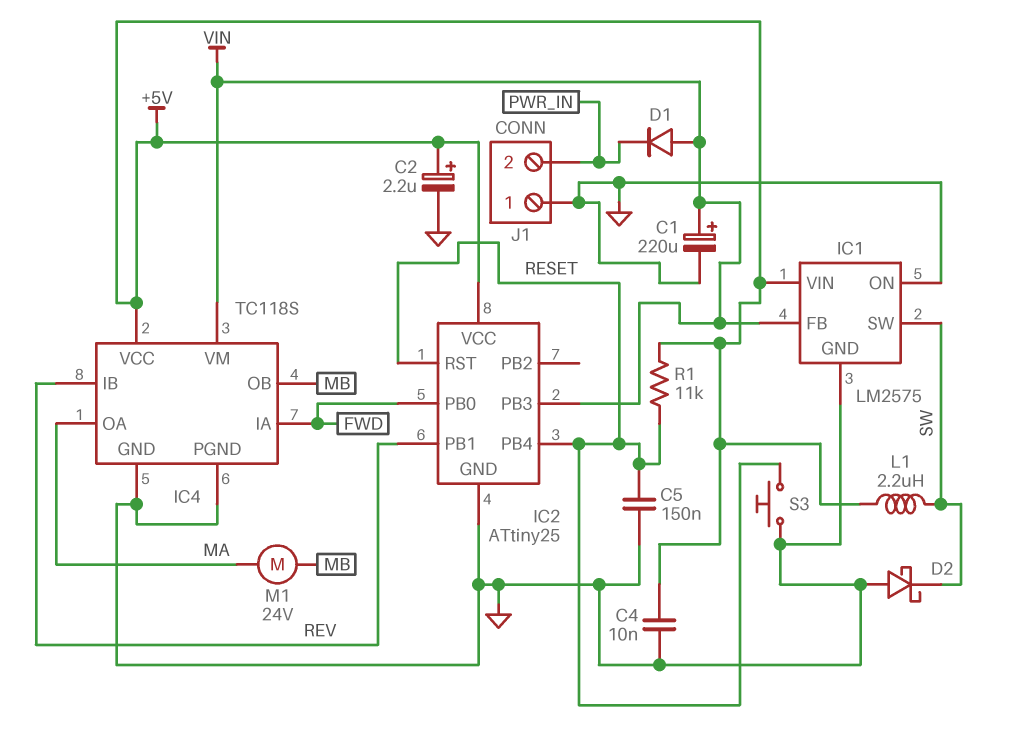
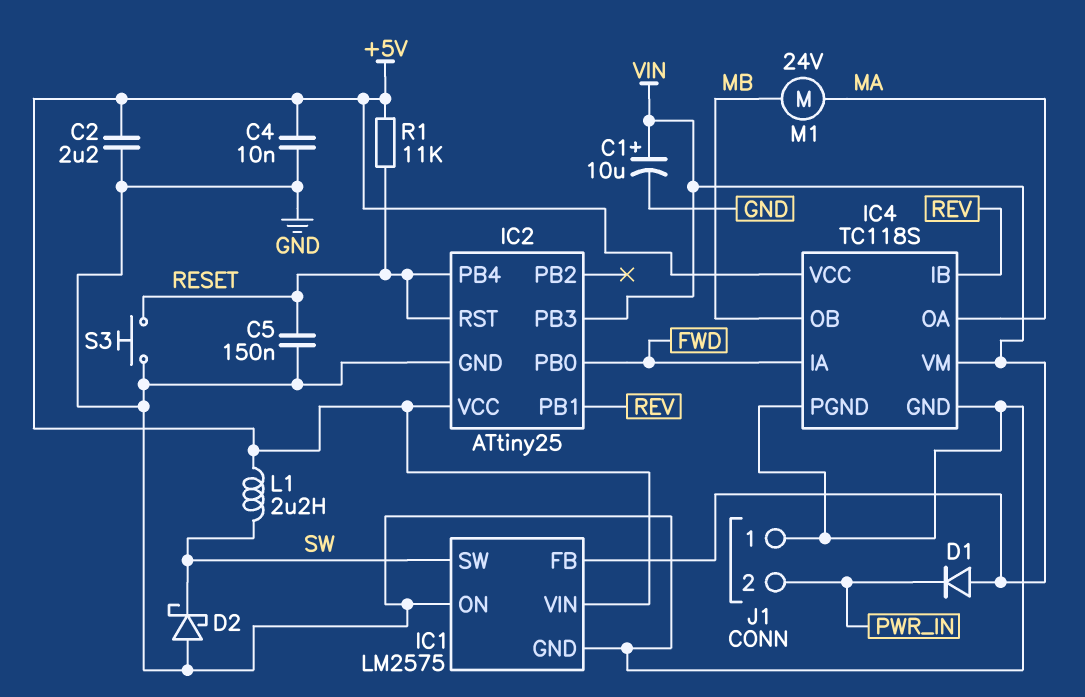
C1: 220uF (plus VIN, minus GND) -> 10uF (plus VIN, minus GND)
C2: 2.2uF (plus +5V, minus GND) -> 2.2uF (+5V, GND)

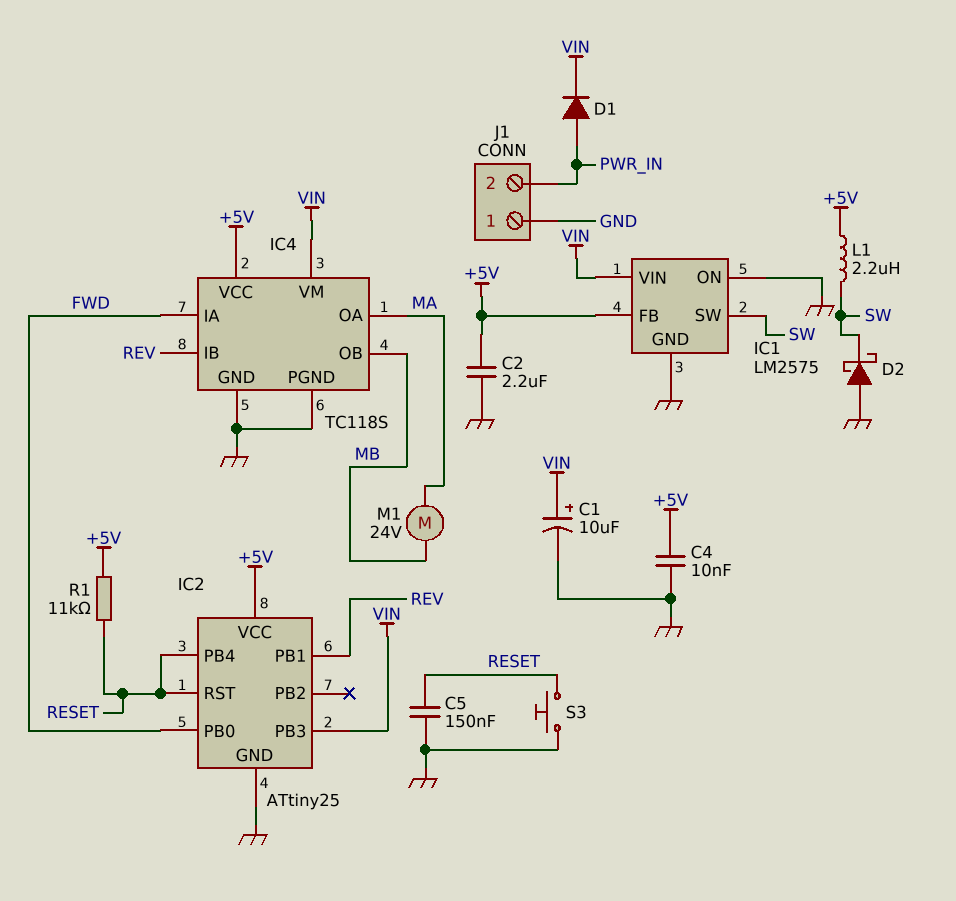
D1: diode (A VIN, K PWR_IN) -> diode (A PWR_IN, K VIN)
IC1 pin FB: VIN -> +5V
IC1 pin VIN: +5V -> VIN

